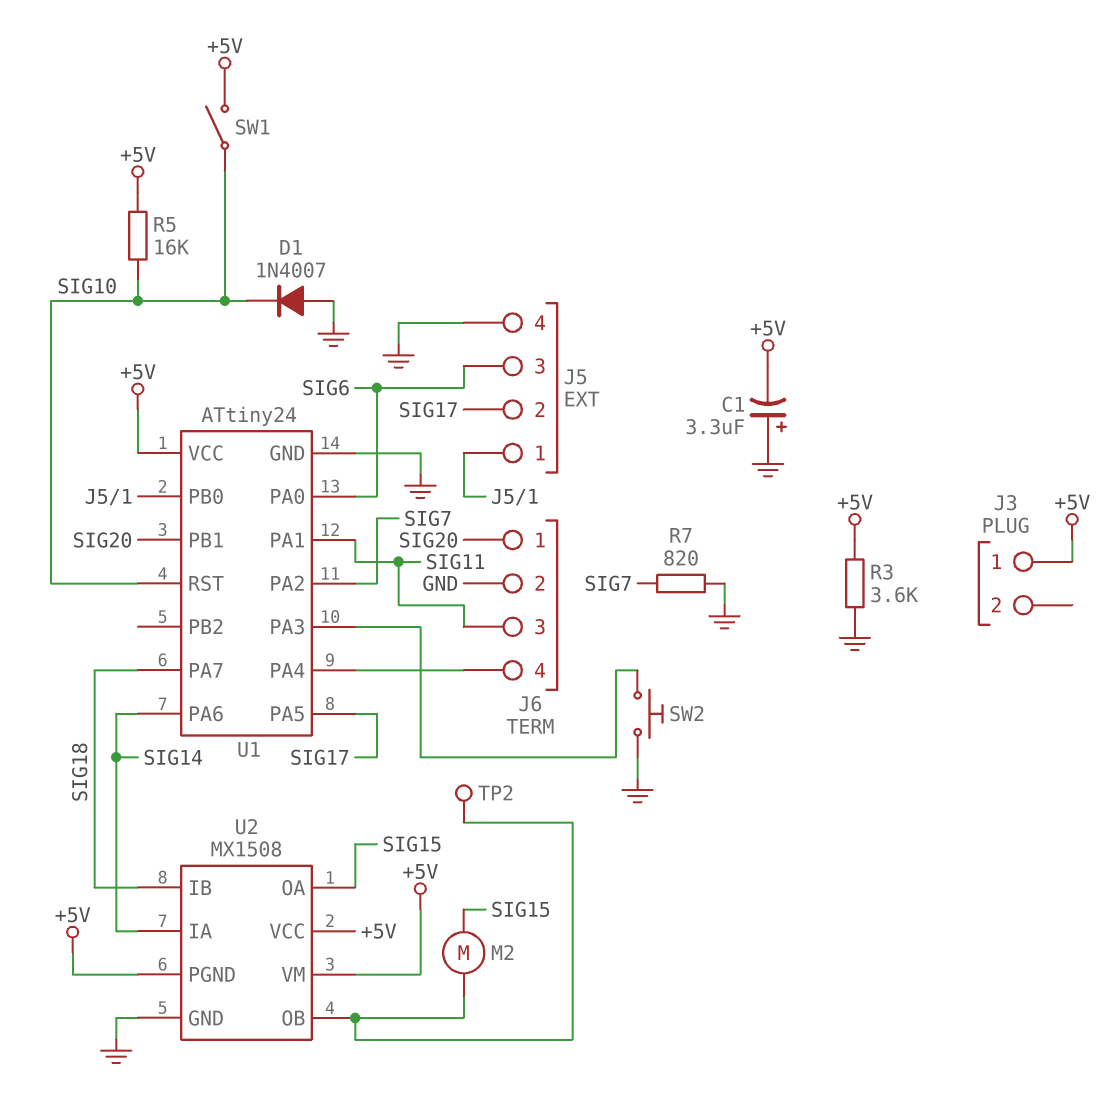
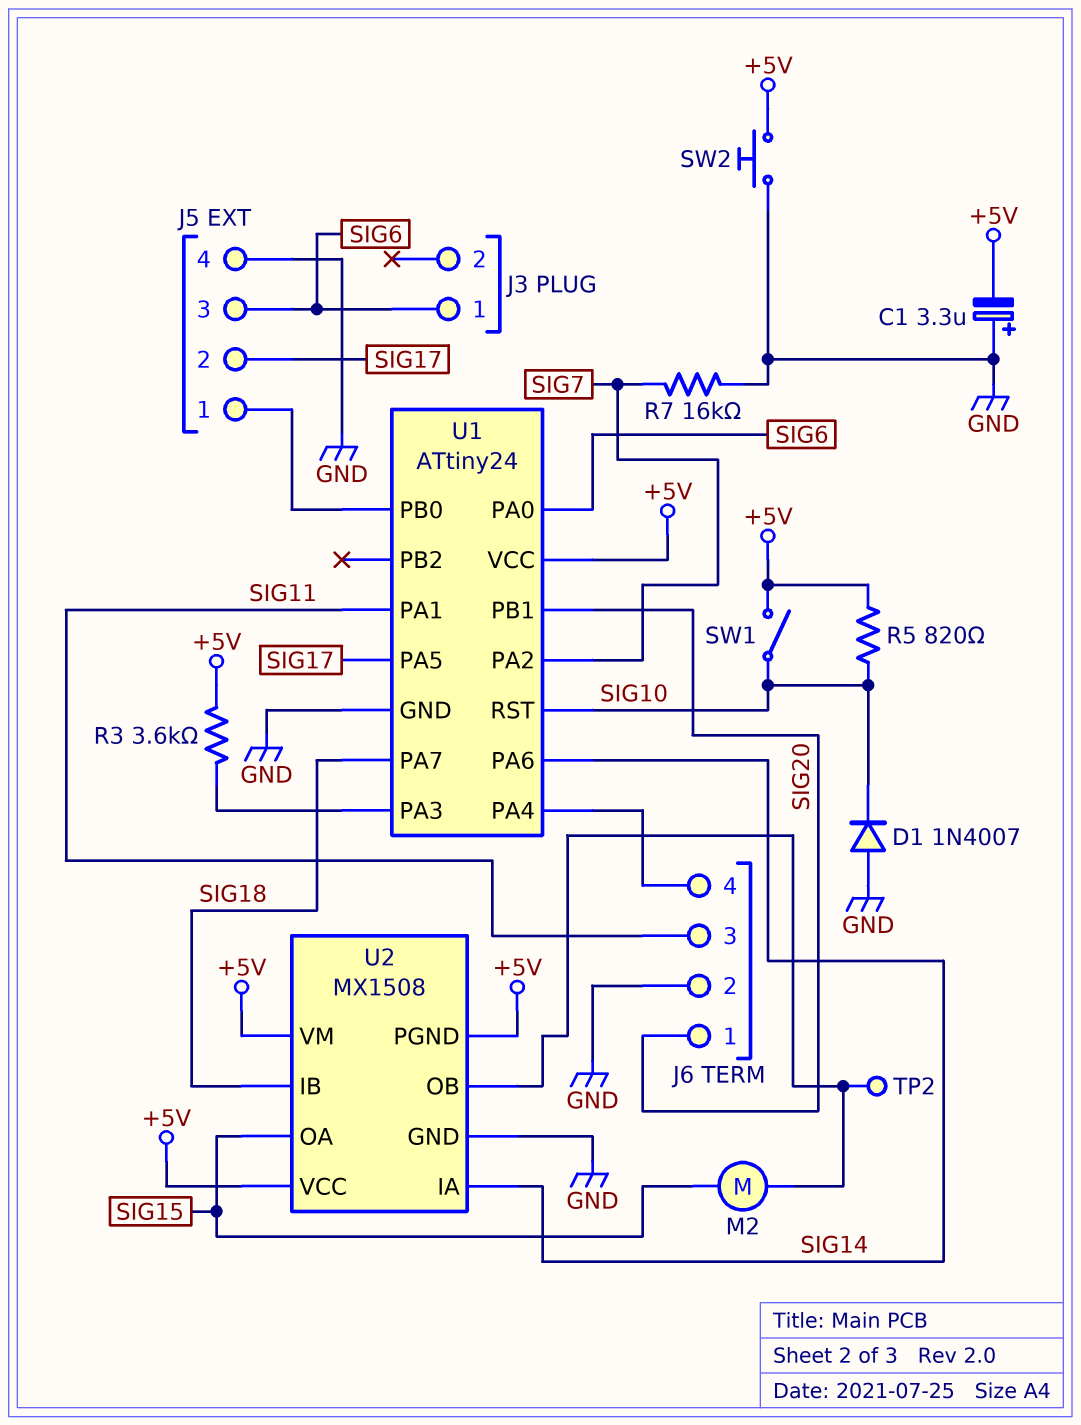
J3 pin 1: +5V -> SIG6
R3: 3.6k (+5V, GND) -> 3.6k (+5V, U1/PA3)
R5: 16k (+5V, SIG10) -> 820 (+5V, SIG10)
R7: 820 (GND, SIG7) -> 16k (GND, SIG7)
SW2: button (GND, U1/PA3) -> button (+5V, GND)

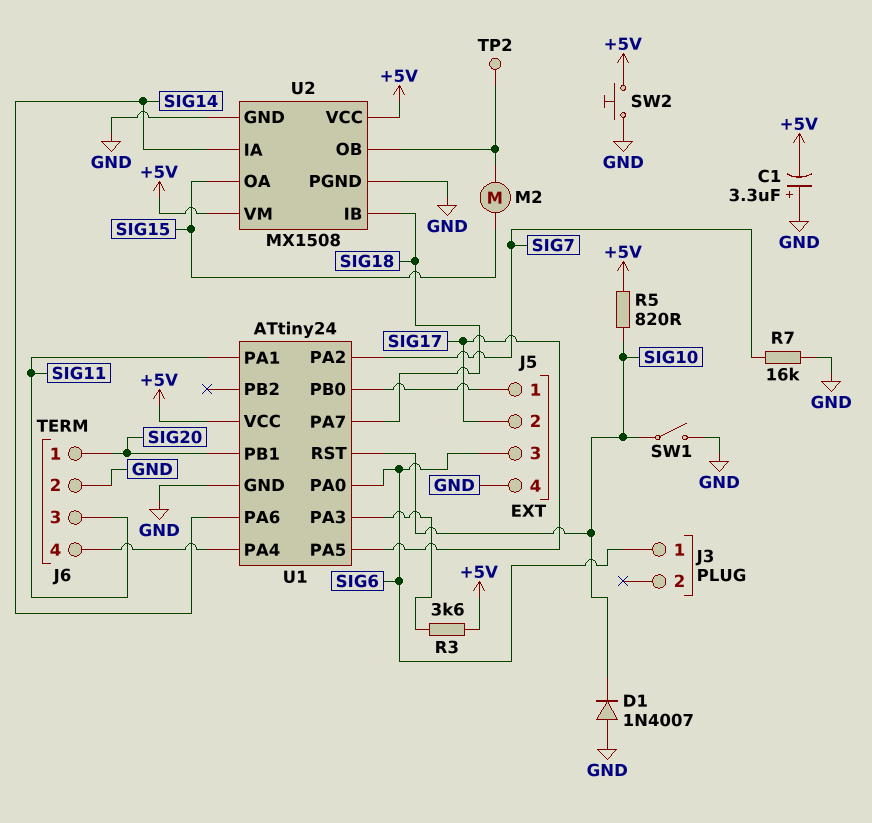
SW1: switch (+5V, SIG10) -> switch (GND, SIG10)
U2 pin PGND: +5V -> GND

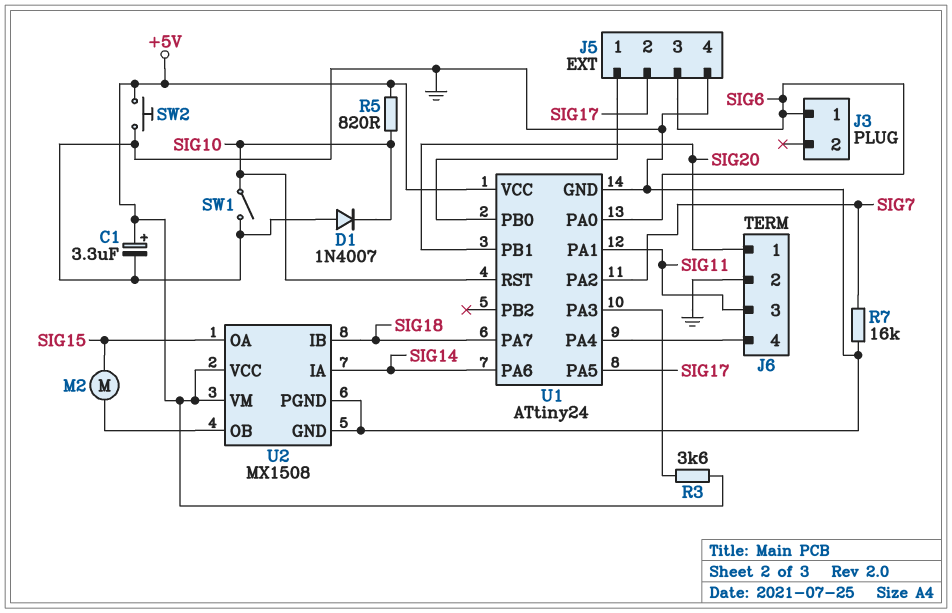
C1: 3.3uF (plus GND, minus +5V) -> 3.3uF (plus +5V, minus GND)
TP2: test point (U2/OB) -> none

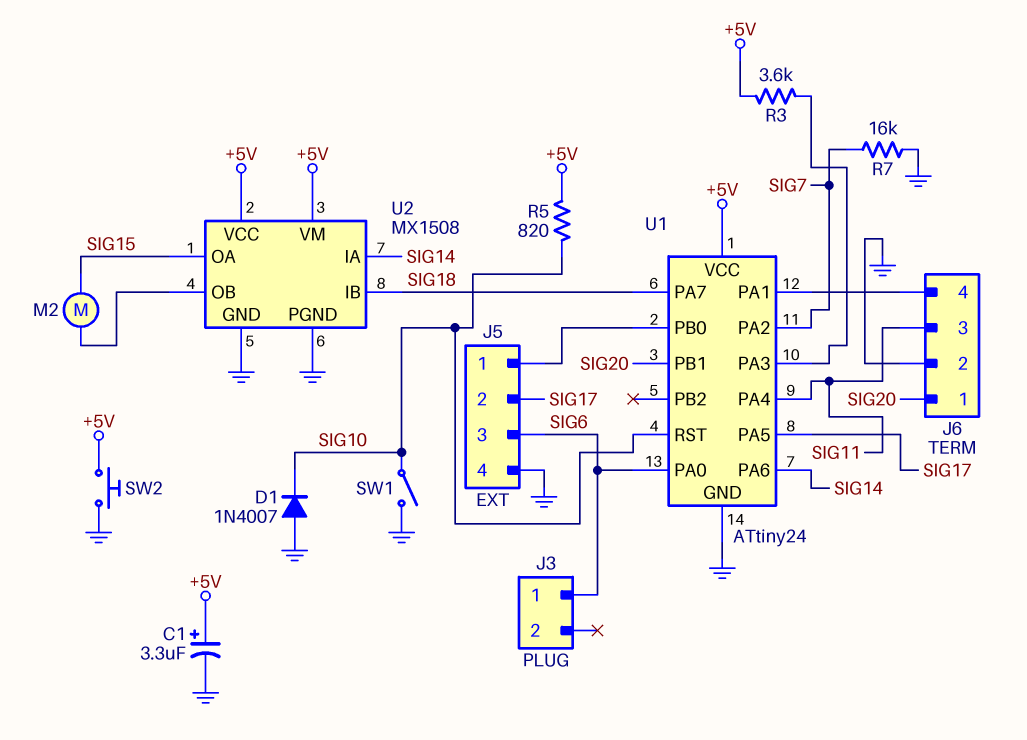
U1 pin PA1: SIG11 -> J6/4
U1 pin PA4: J6/4 -> SIG11

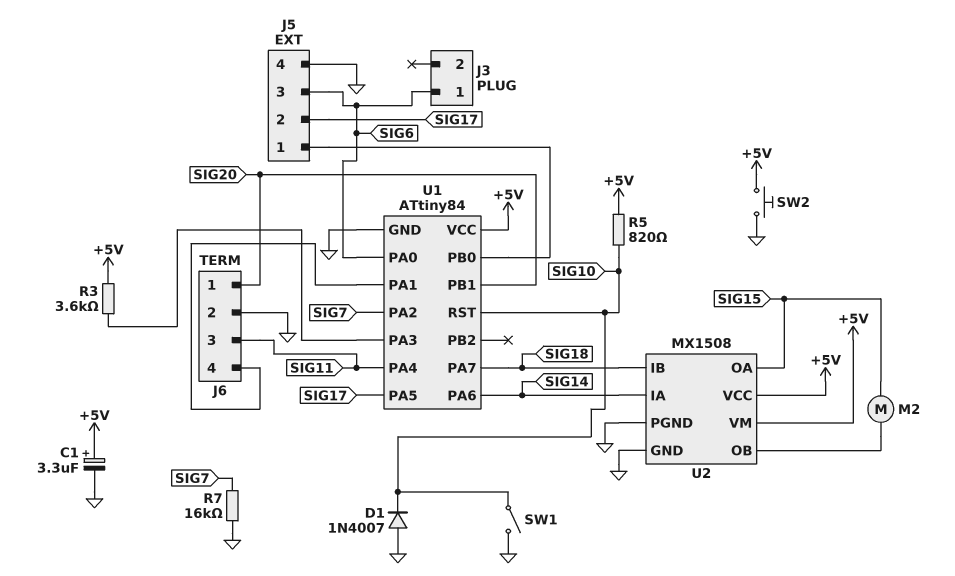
U1: ATtiny24 -> ATtiny84

